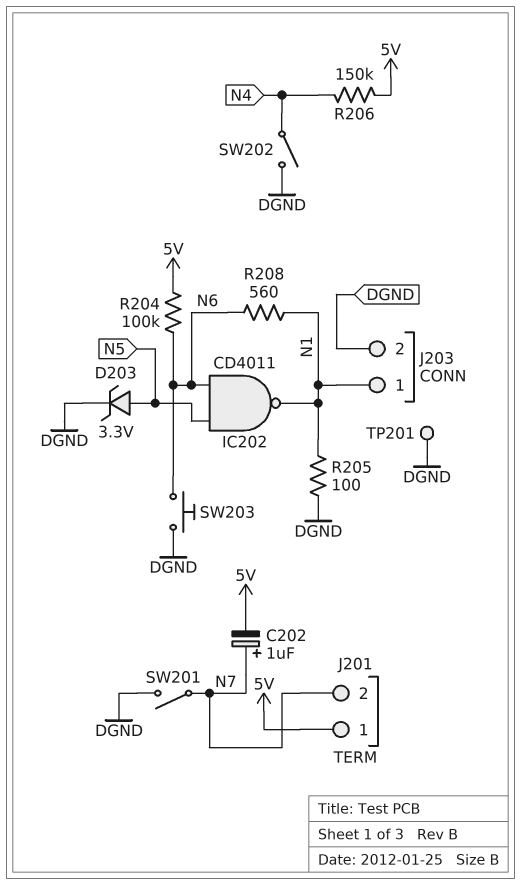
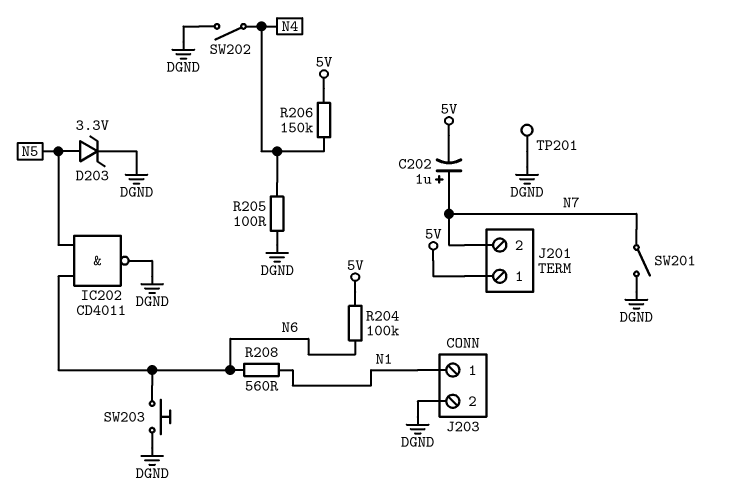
IC202: NAND CD4011 (in N5, in N6, out N1) -> NAND CD4011 (in N5, in N6, out DGND)
R205: 100 (DGND, N1) -> 100 (DGND, N4)

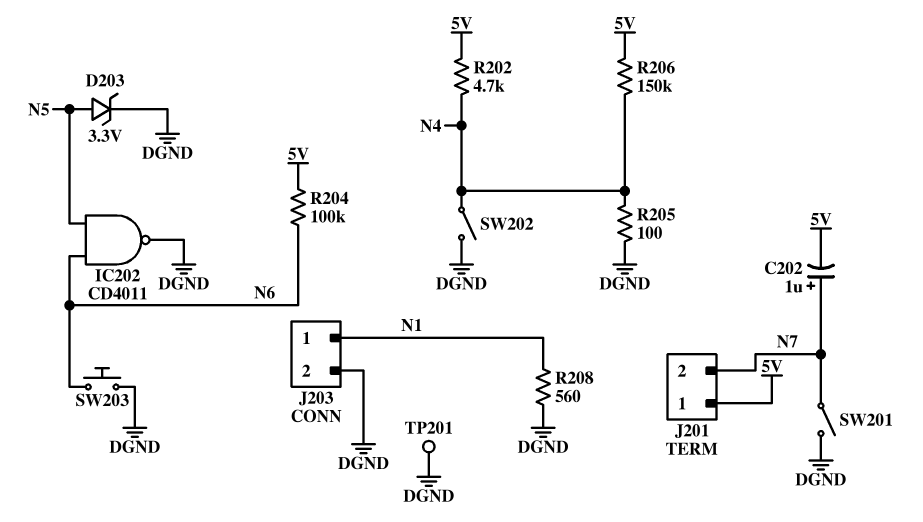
R202: none -> 4.7k (5V, N4)
R208: 560 (N1, N6) -> 560 (DGND, N1)

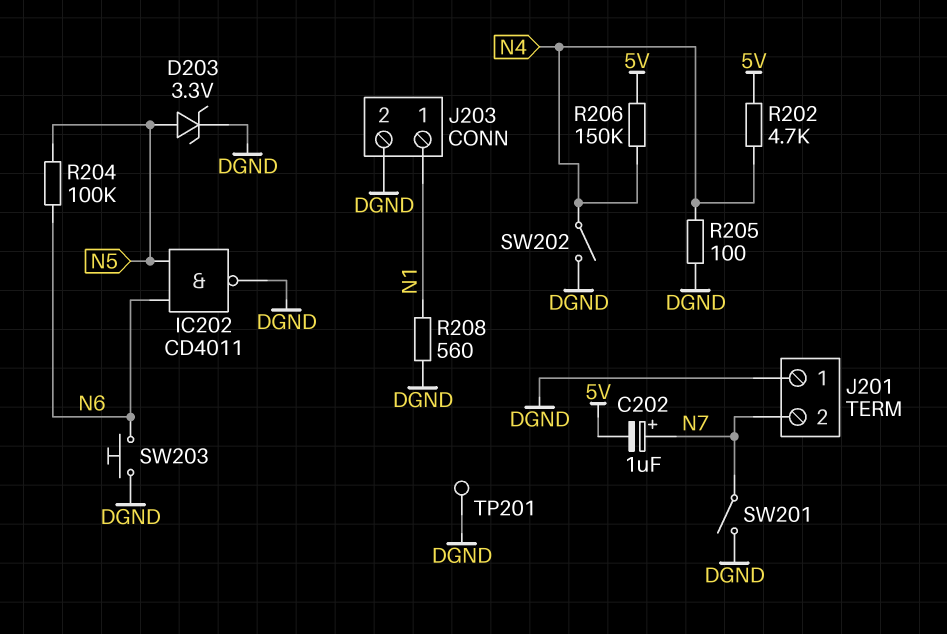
J201 pin 1: 5V -> DGND
R204: 100k (5V, N6) -> 100k (N5, N6)

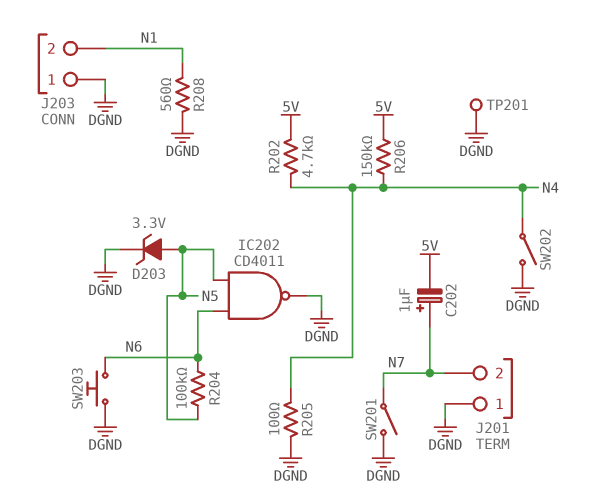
J203 pin 1: N1 -> DGND
J203 pin 2: DGND -> N1

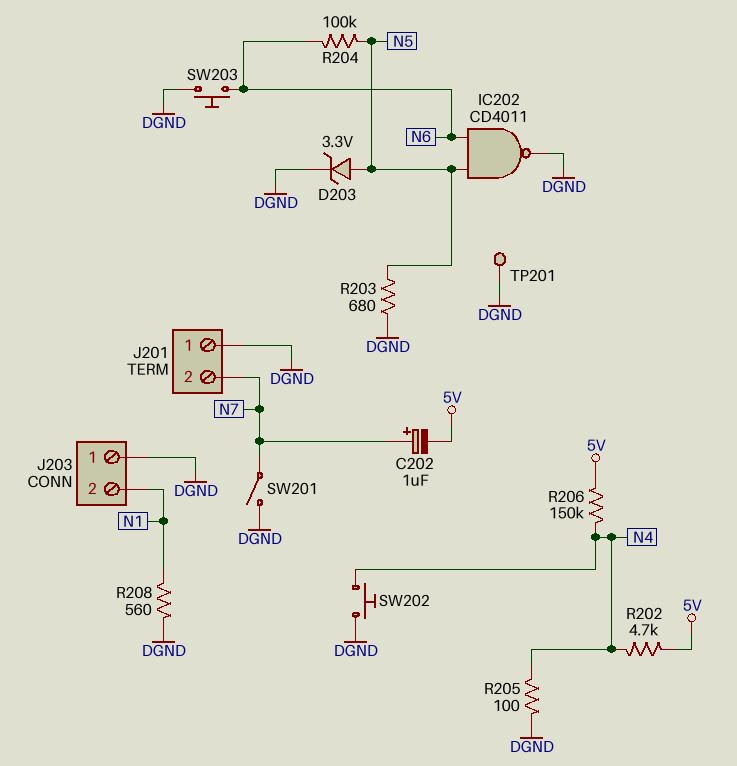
R203: none -> 680 (DGND, N5)
SW202: switch (DGND, N4) -> button (DGND, N4)

